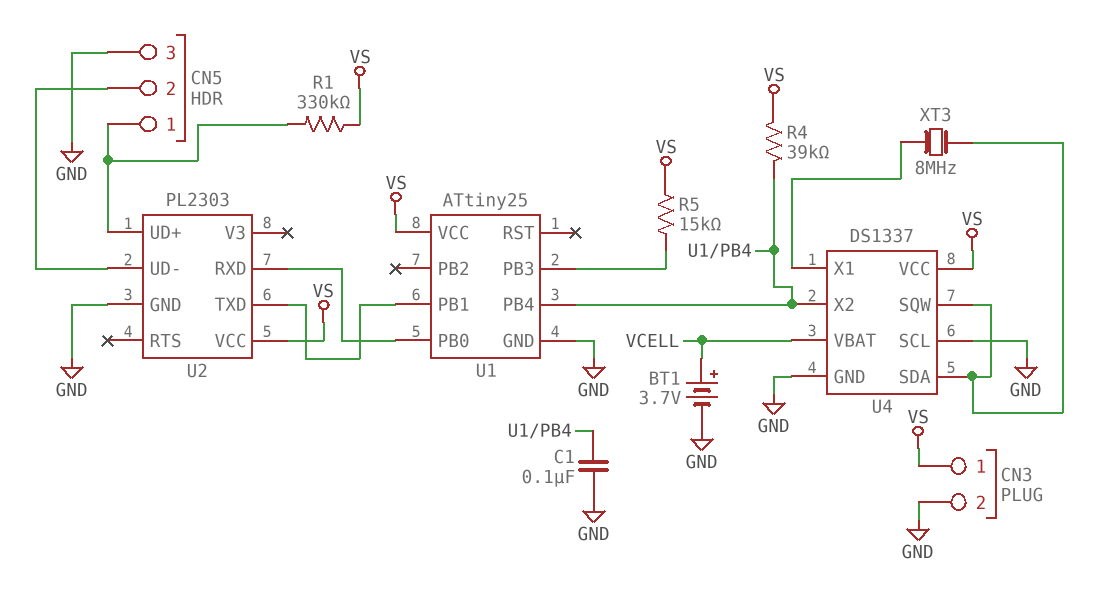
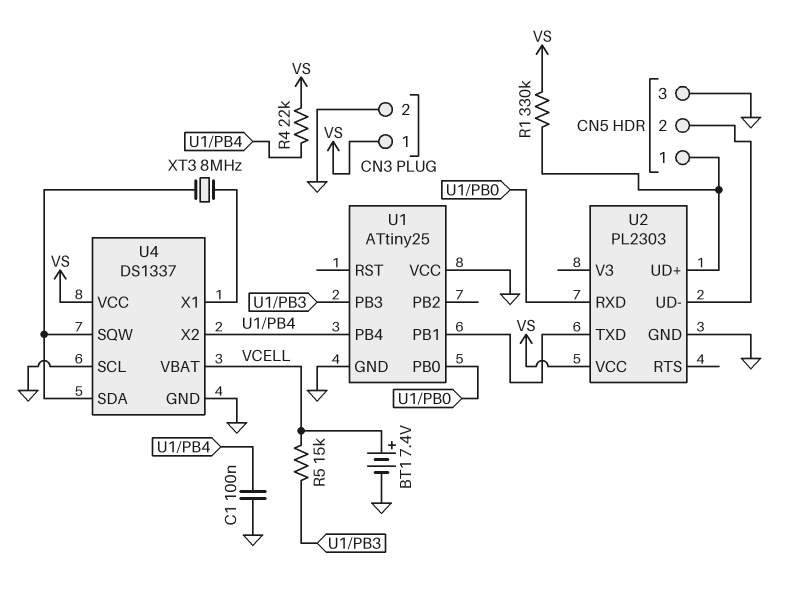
BT1: 3.7V (plus VCELL, minus GND) -> 7.4V (plus VCELL, minus GND)
R4: 39k (U1/PB4, VS) -> 22k (U1/PB4, VS)
R5: 15k (U1/PB3, VS) -> 15k (U1/PB3, VCELL)
U1 pin VCC: VS -> GND

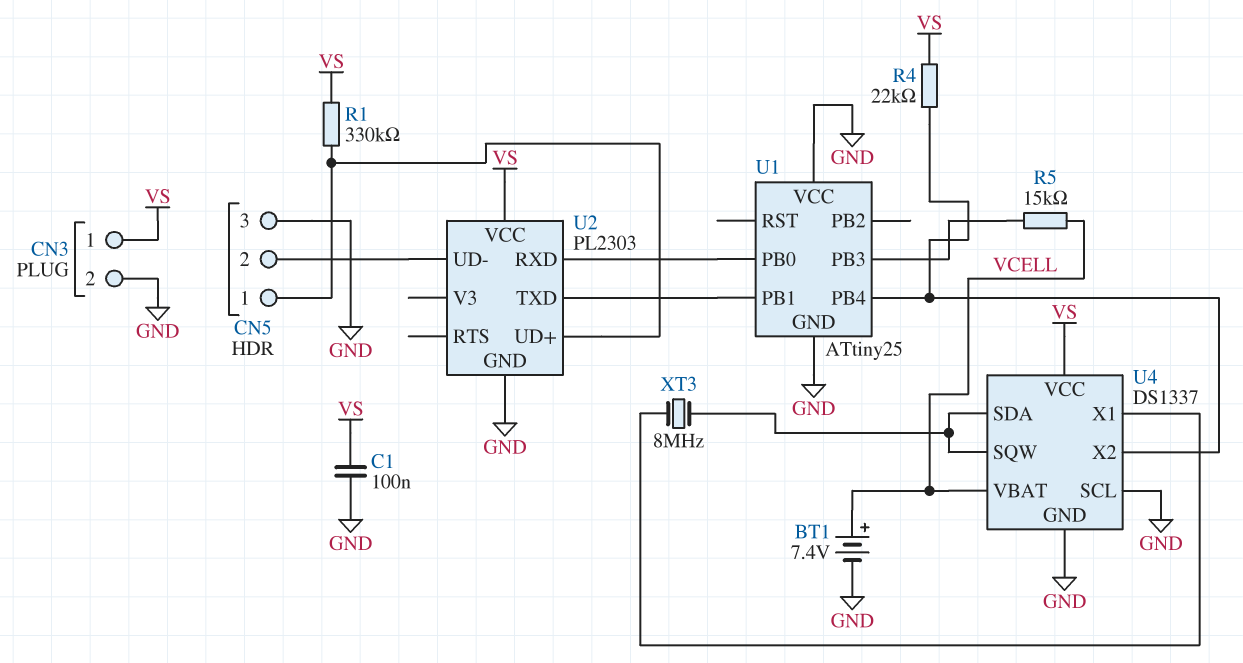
C1: 100nF (GND, U1/PB4) -> 100nF (GND, VS)

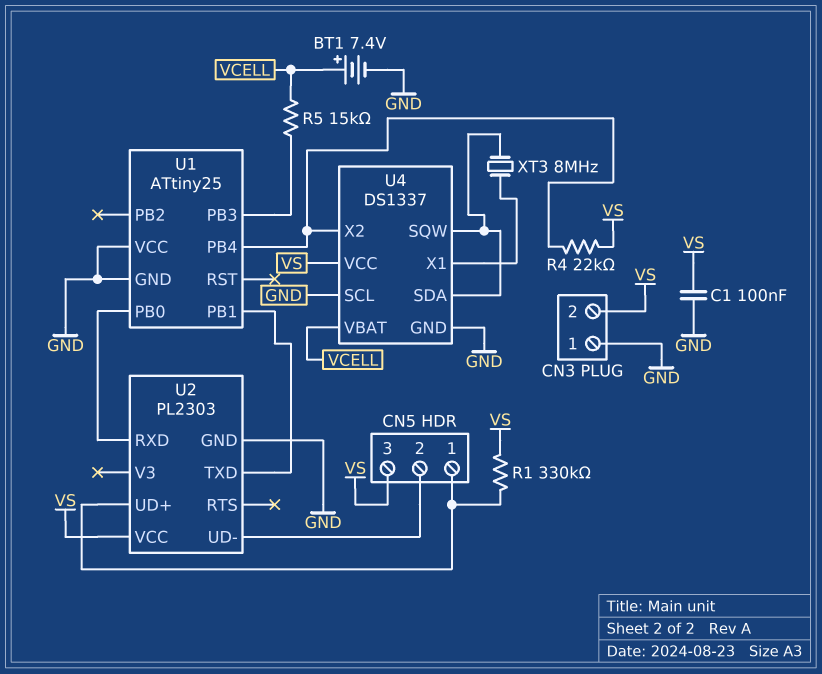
CN3 pin 1: VS -> GND
CN3 pin 2: GND -> VS
CN5 pin 3: GND -> VS

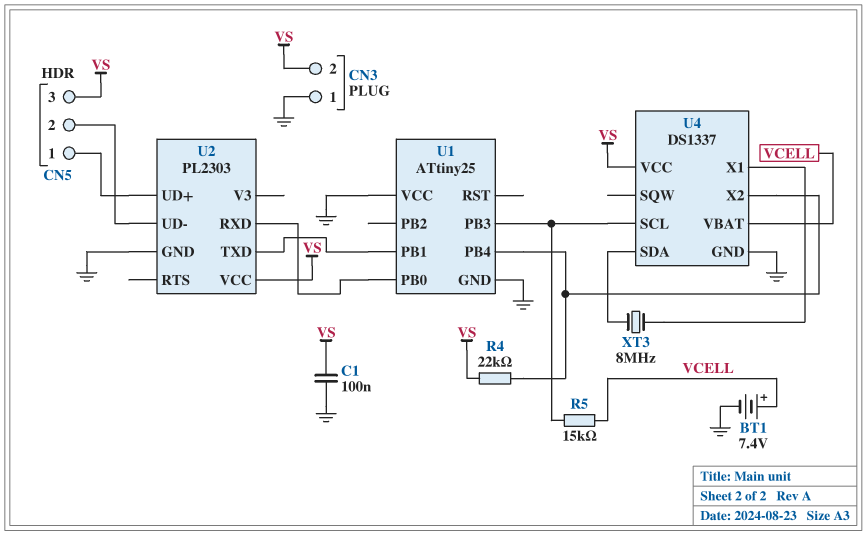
R1: 330k (CN5/1, VS) -> none
U4 pin SCL: GND -> U1/PB3
U4 pin SQW: U4/SDA -> none

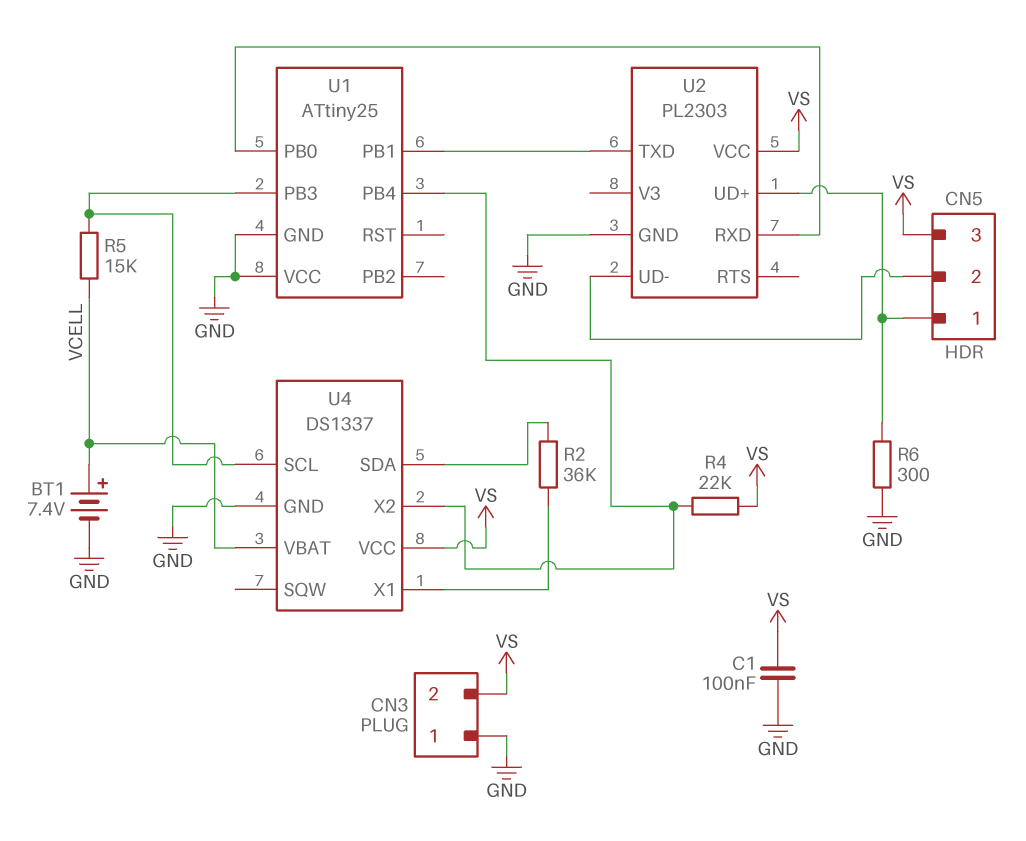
R2: none -> 36k (U4/SDA, U4/X1)
R6: none -> 300 (CN5/1, GND)
XT3: 8MHz (U4/SDA, U4/X1) -> none

